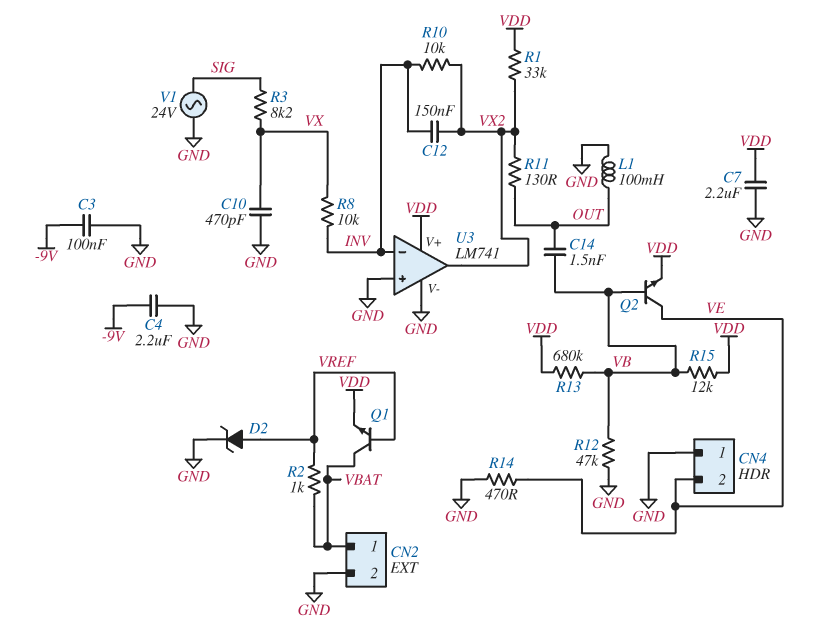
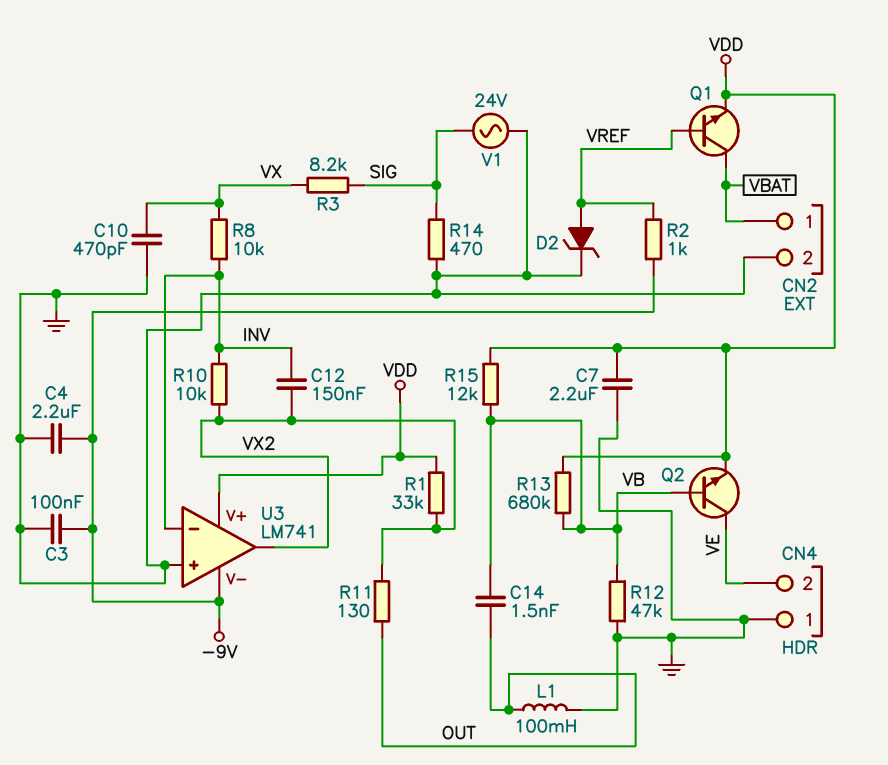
R2: 1k (VBAT, VREF) -> 1k (-9V, VREF)
R14: 470 (GND, VE) -> 470 (GND, SIG)
U3 pin V-: GND -> -9V

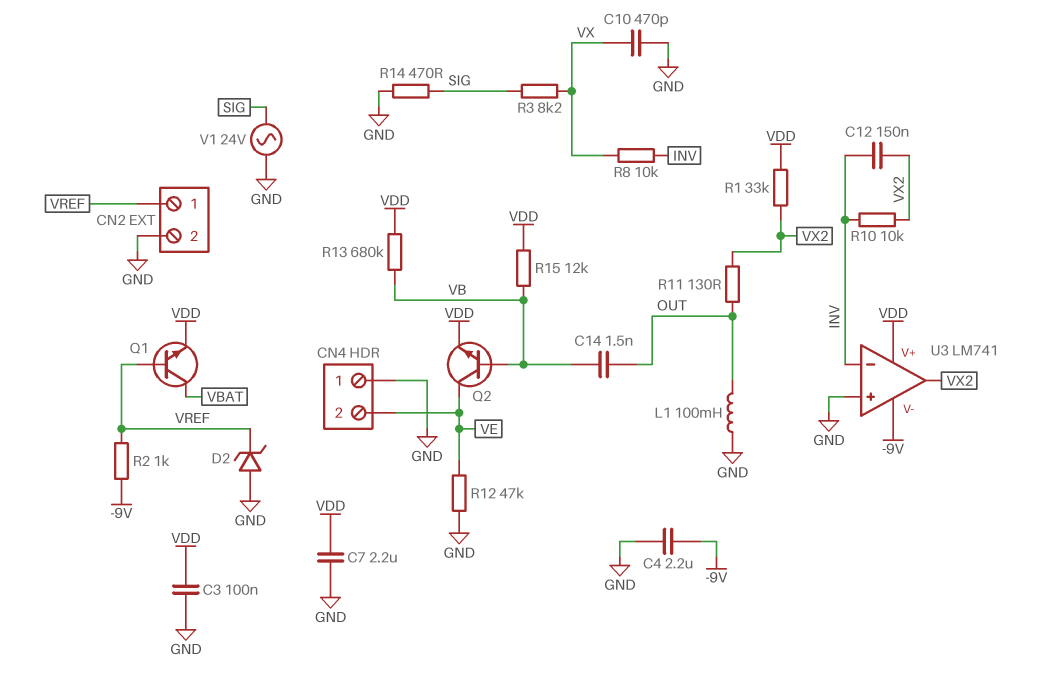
C3: 100nF (-9V, GND) -> 100nF (GND, VDD)
CN2 pin 1: VBAT -> VREF
D2: zener (A VREF, K GND) -> zener (A GND, K VREF)
R12: 47k (GND, VB) -> 47k (GND, VE)

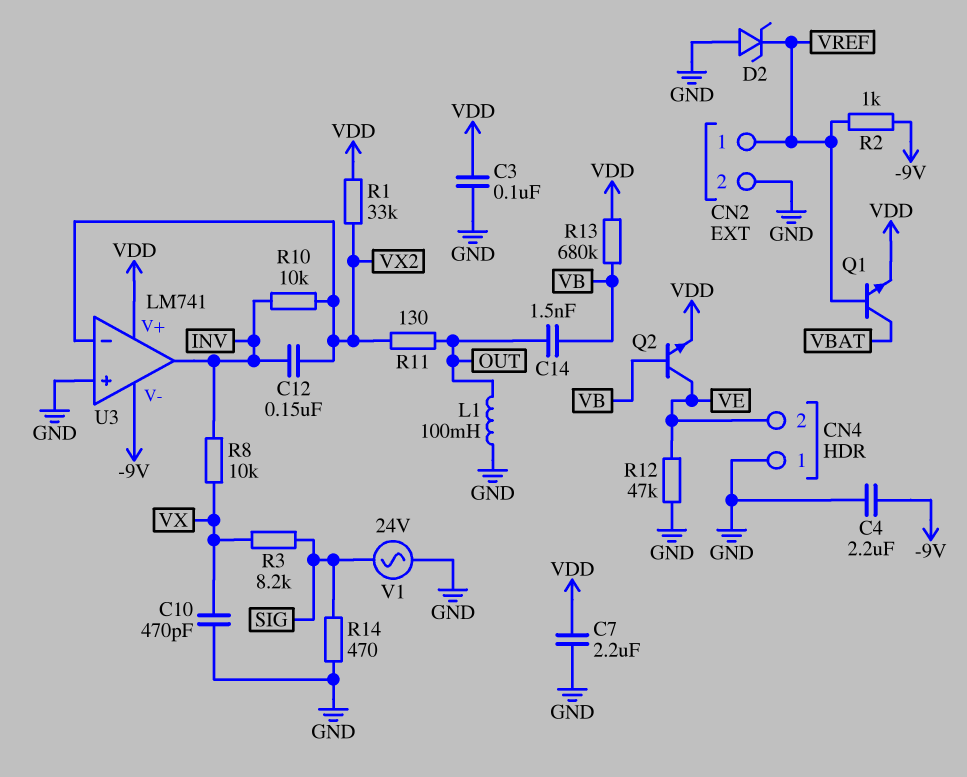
R15: 12k (VB, VDD) -> none
U3 pin in-: INV -> VX2
U3 pin out: VX2 -> INV

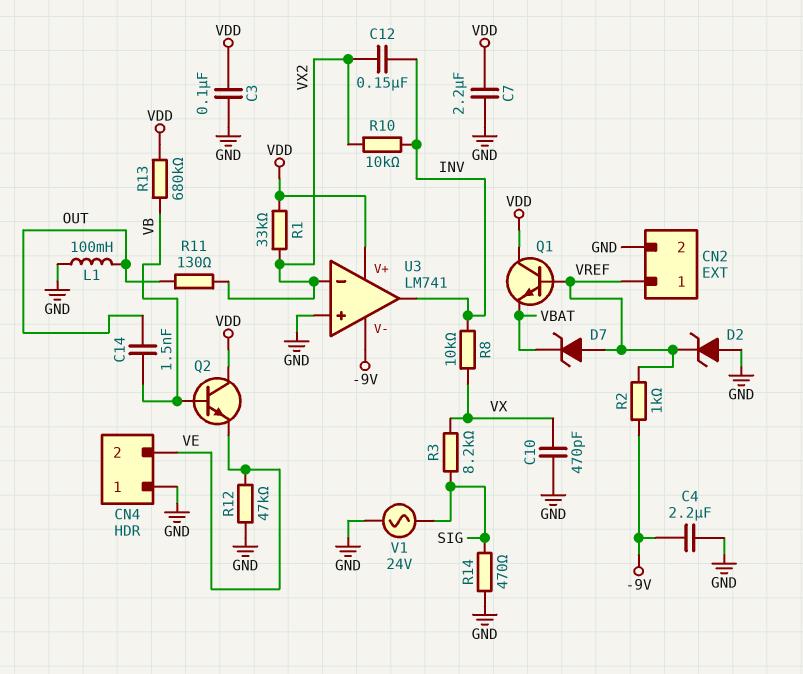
D7: none -> zener (A VREF, K VBAT)
Q1: NPN (B VREF, C VBAT, E VDD) -> NPN (B VREF, C VDD, E VBAT)
Q2: NPN (B VB, C VE, E VDD) -> NPN (B VB, C VDD, E VE)

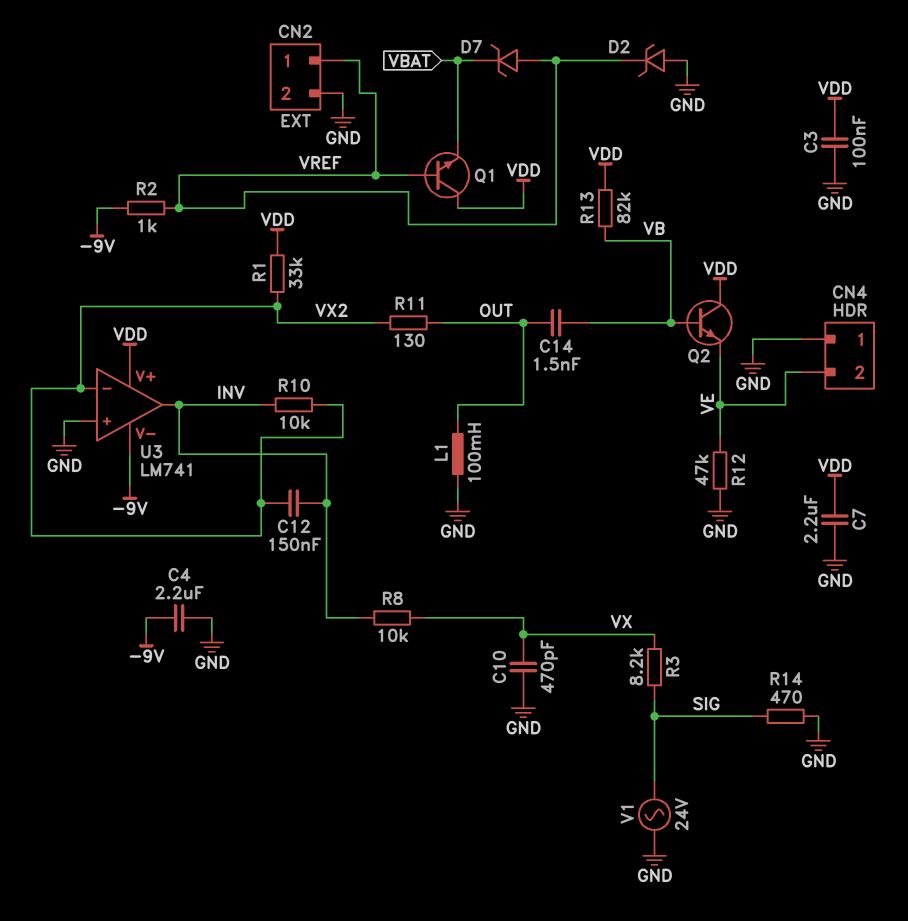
R13: 680k (VB, VDD) -> 82k (VB, VDD)

